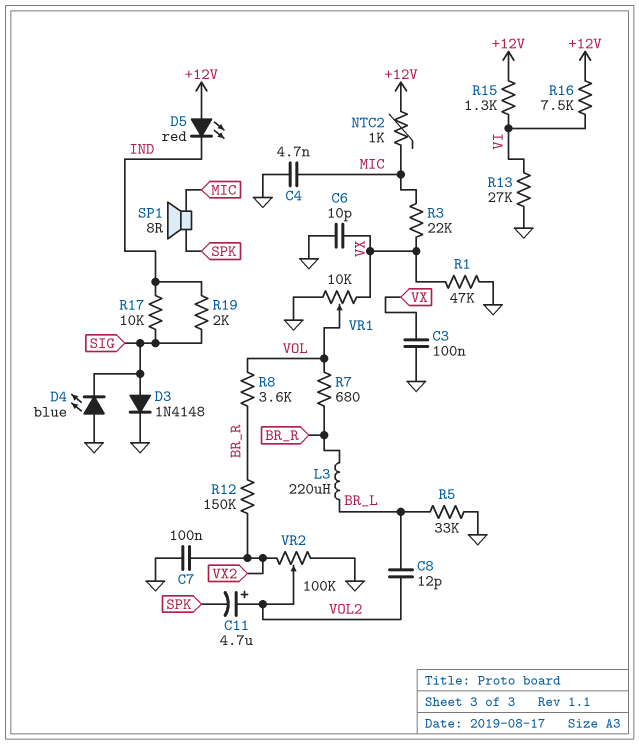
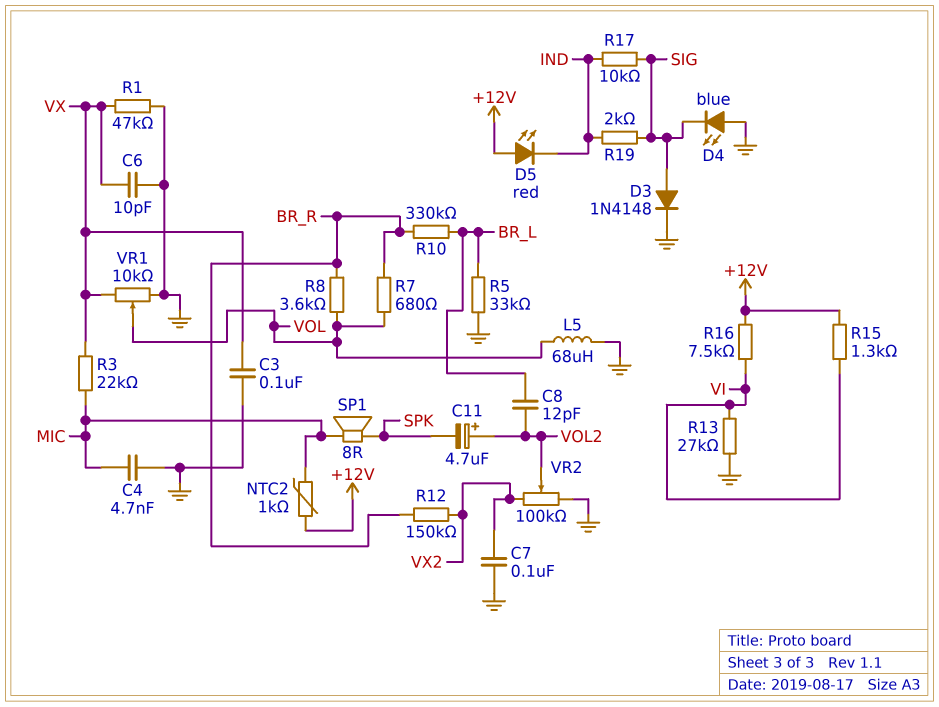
L3: 220uH (BR_L, BR_R) -> none
L5: none -> 68uH (GND, VOL)
R10: none -> 330k (BR_L, BR_R)

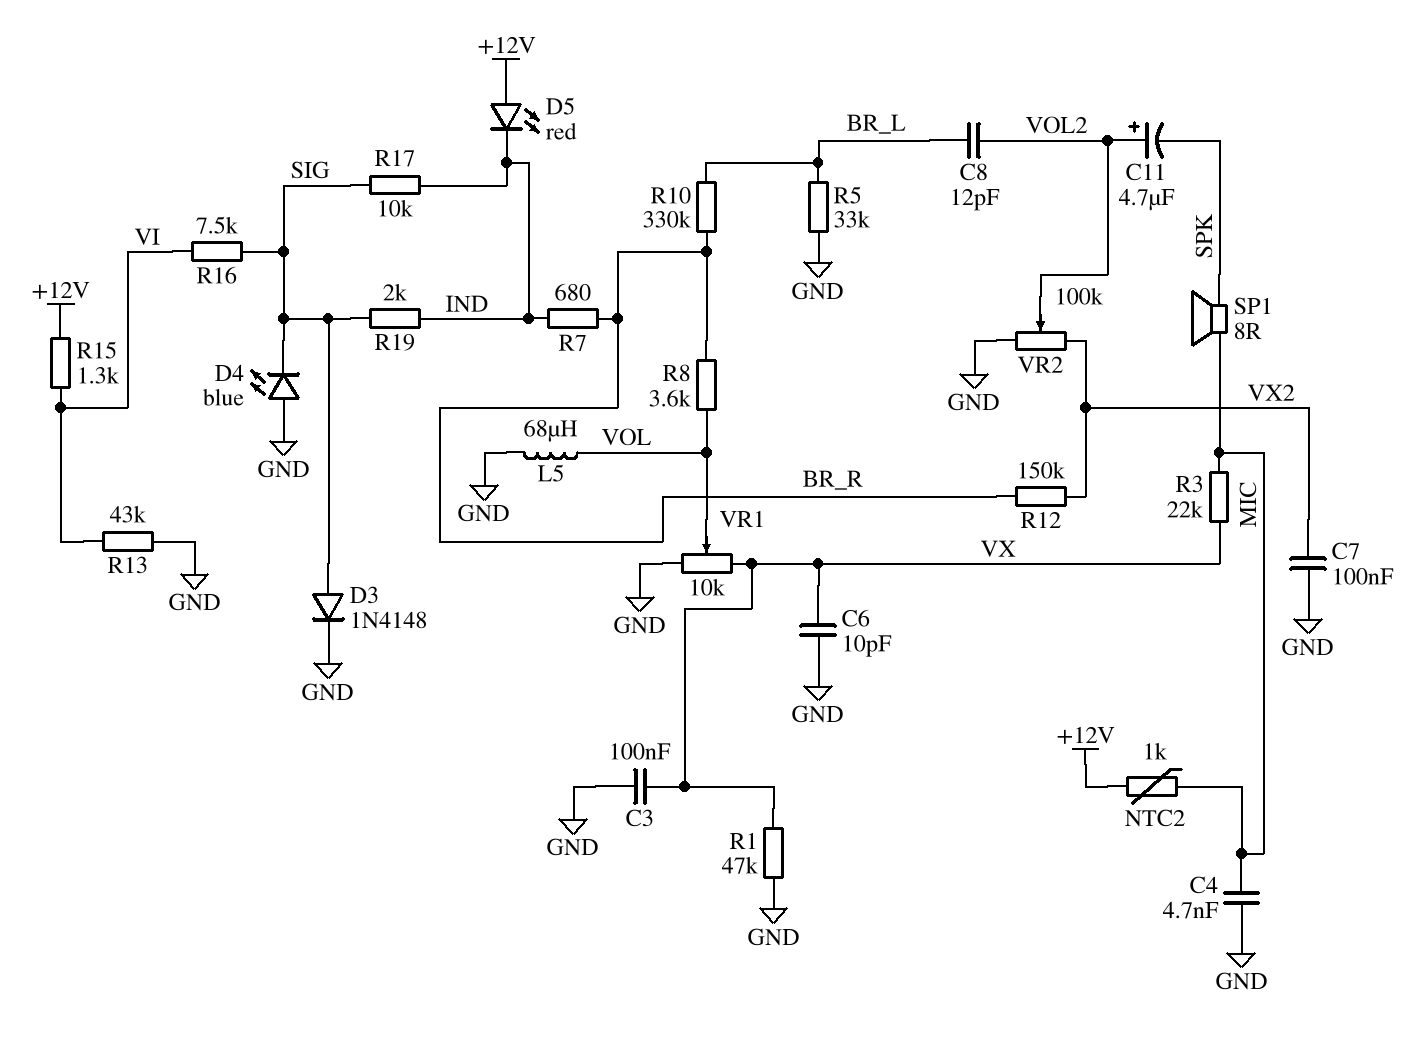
R7: 680 (BR_R, VOL) -> 680 (BR_R, IND)
R13: 27k (GND, VI) -> 43k (GND, VI)
R16: 7.5k (+12V, VI) -> 7.5k (SIG, VI)

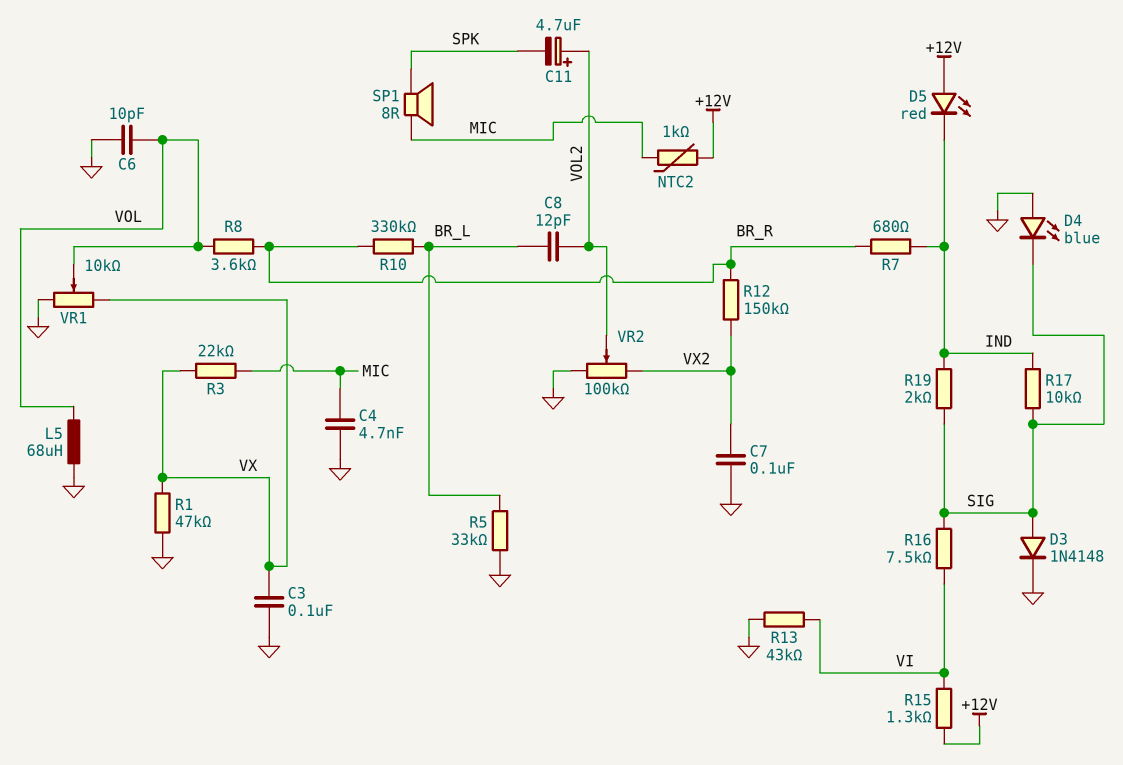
C6: 10pF (GND, VX) -> 10pF (GND, VOL)

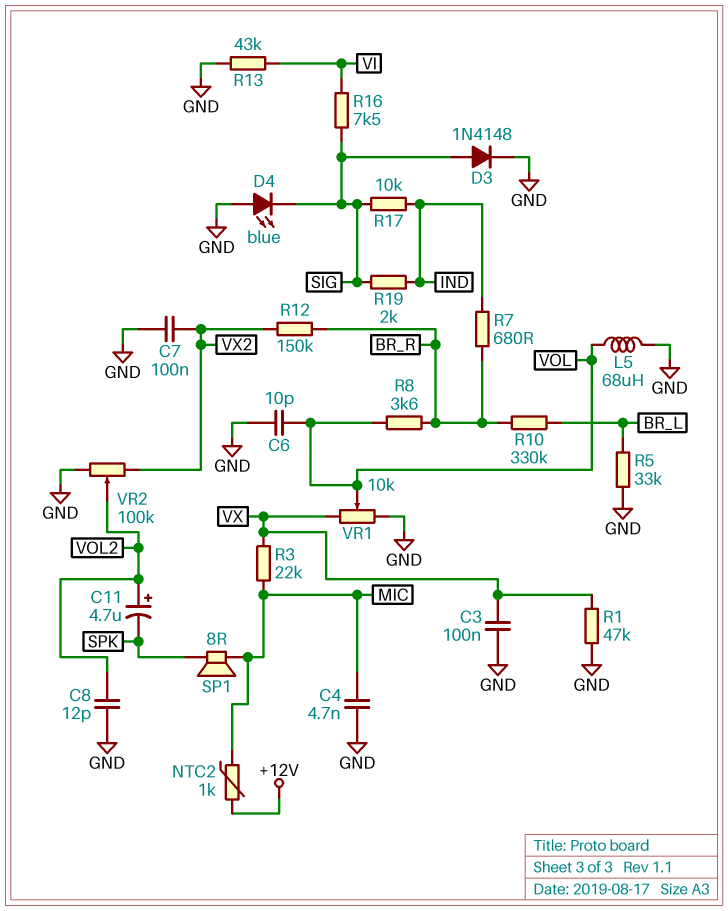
C8: 12pF (BR_L, VOL2) -> 12pF (GND, VOL2)
D5: LED red (A +12V, K IND) -> none
R15: 1.3k (+12V, VI) -> none

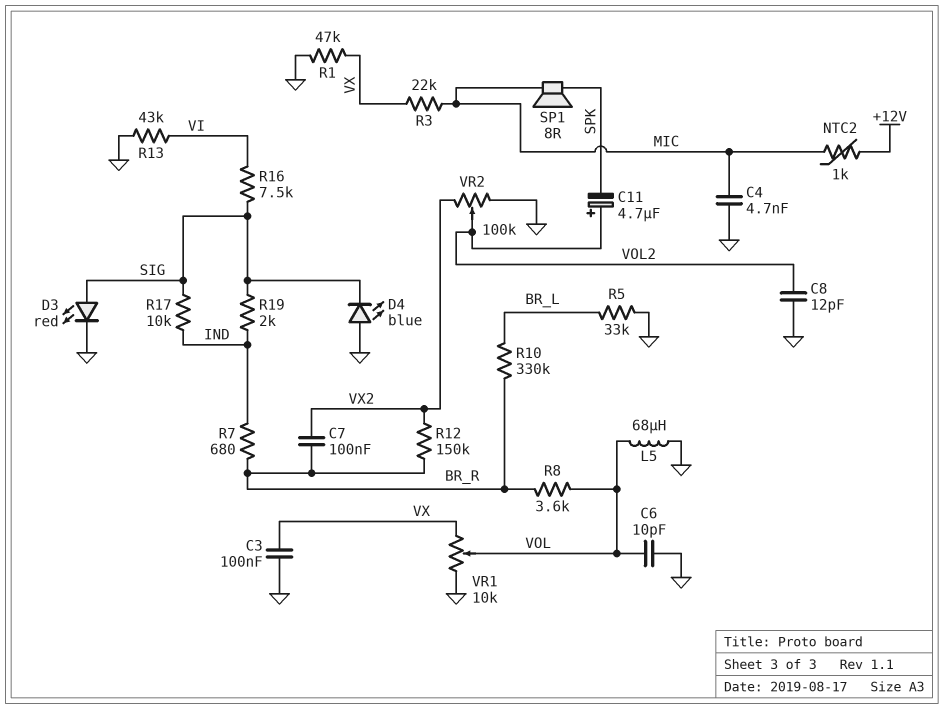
C7: 100nF (GND, VX2) -> 100nF (BR_R, VX2)
D3: diode 1N4148 (A SIG, K GND) -> LED red (A SIG, K GND)

